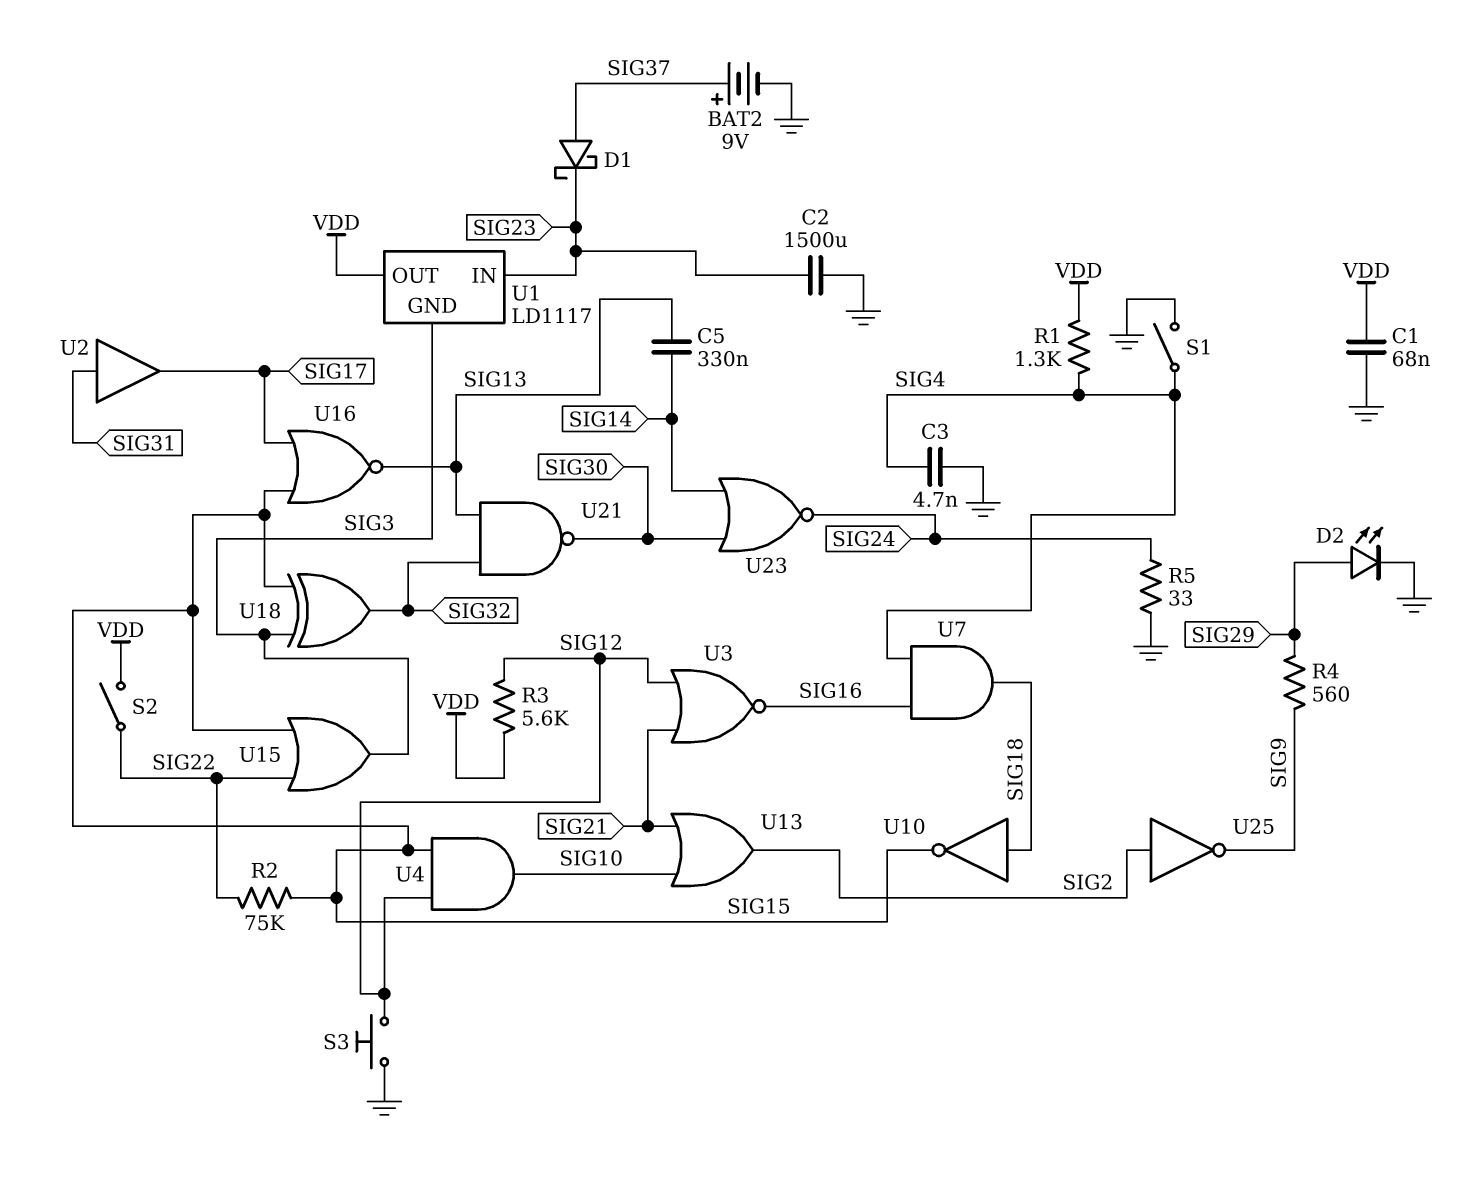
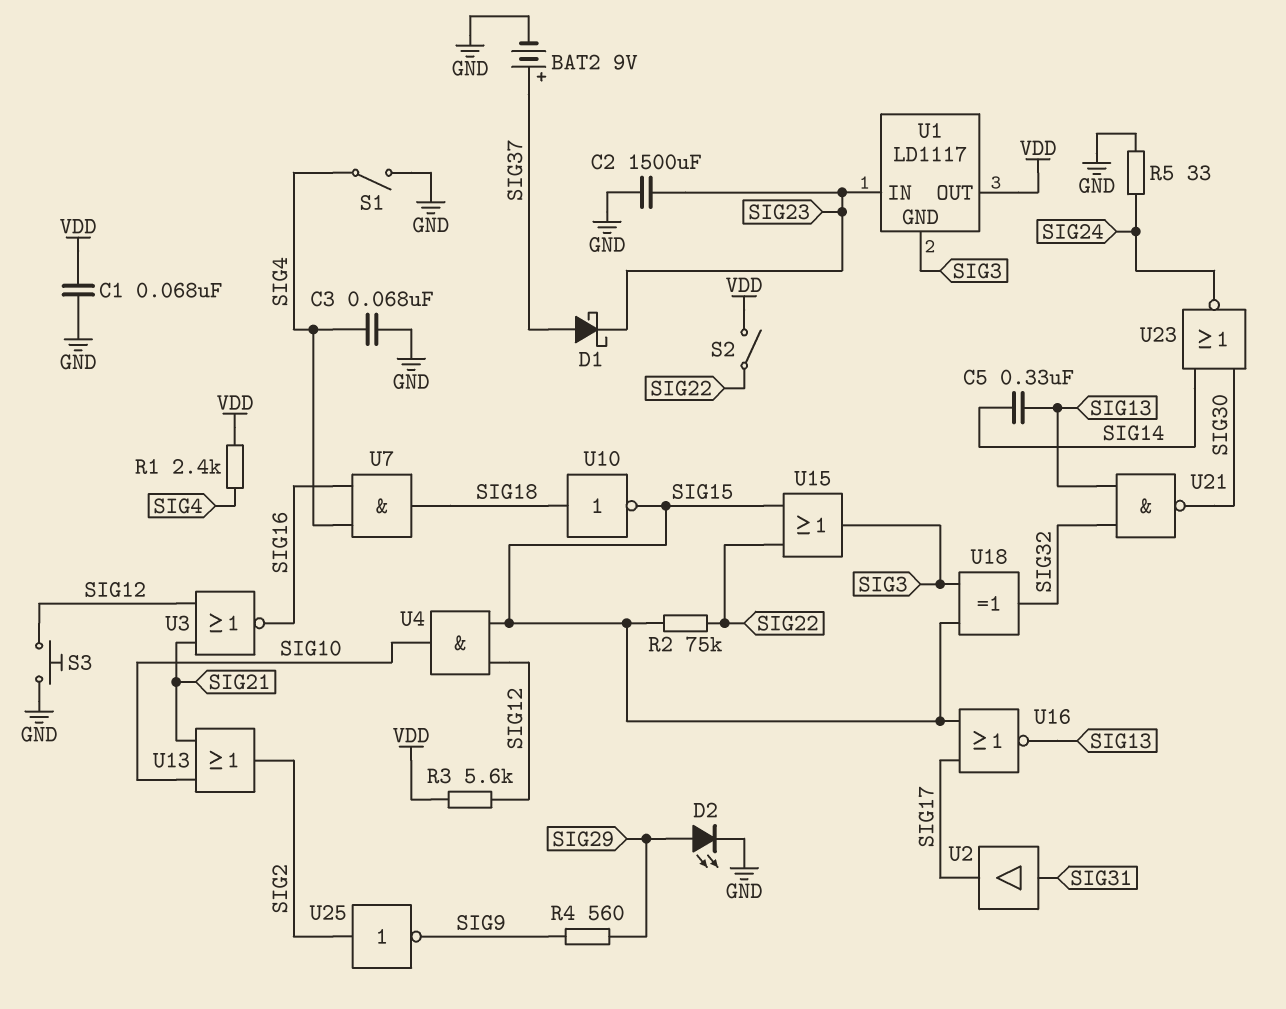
C3: 4.7nF (GND, SIG4) -> 68nF (GND, SIG4)
R1: 1.3k (SIG4, VDD) -> 2.4k (SIG4, VDD)

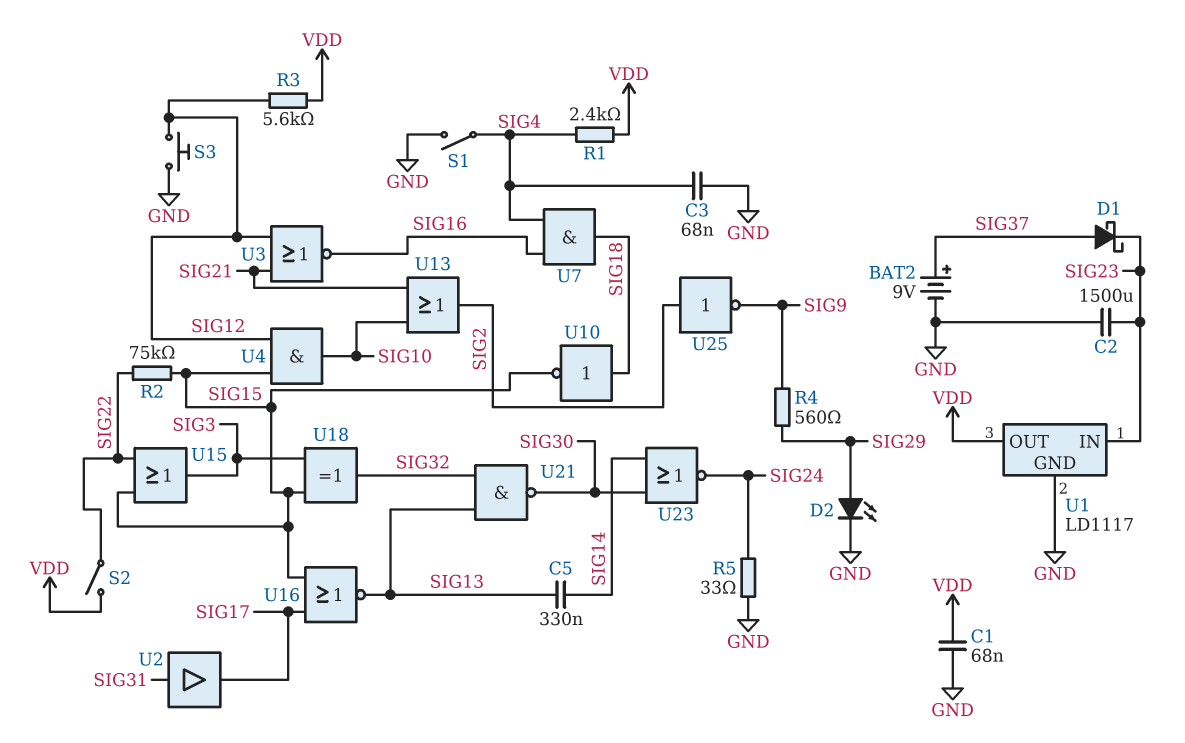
U1 pin GND: SIG3 -> GND

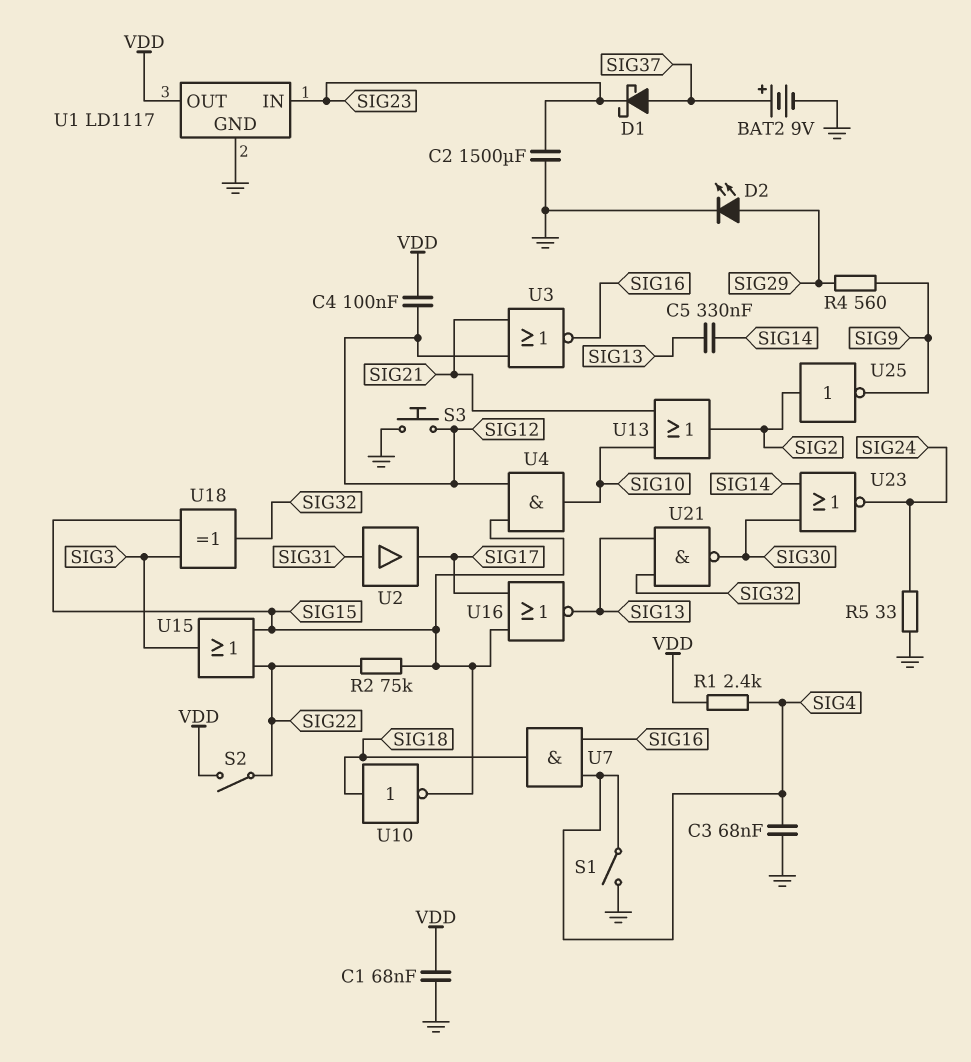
C4: none -> 100nF (SIG12, VDD)
R3: 5.6k (SIG12, VDD) -> none

